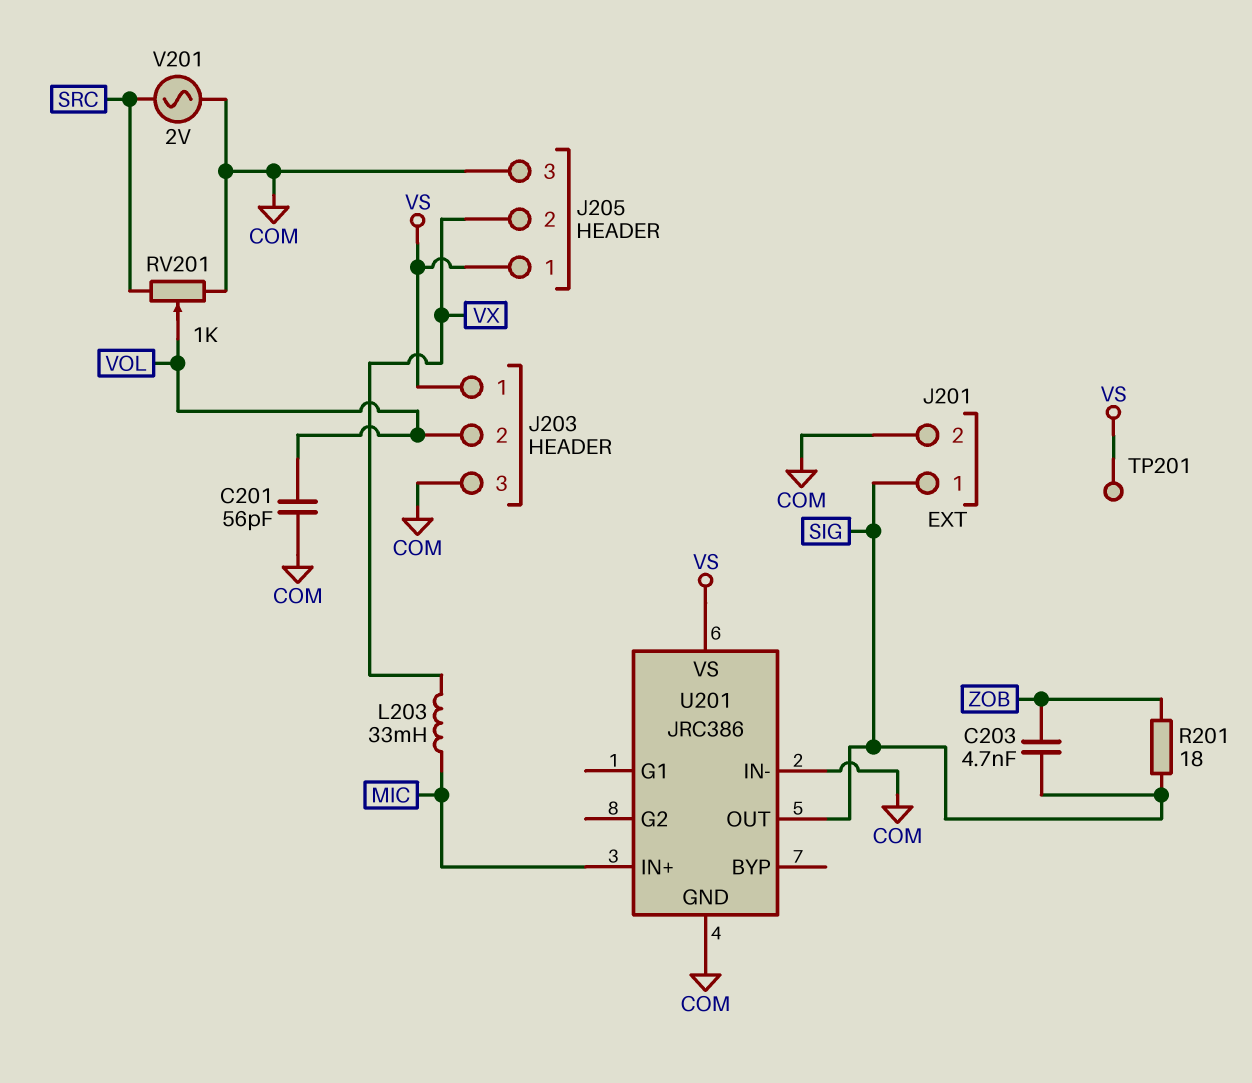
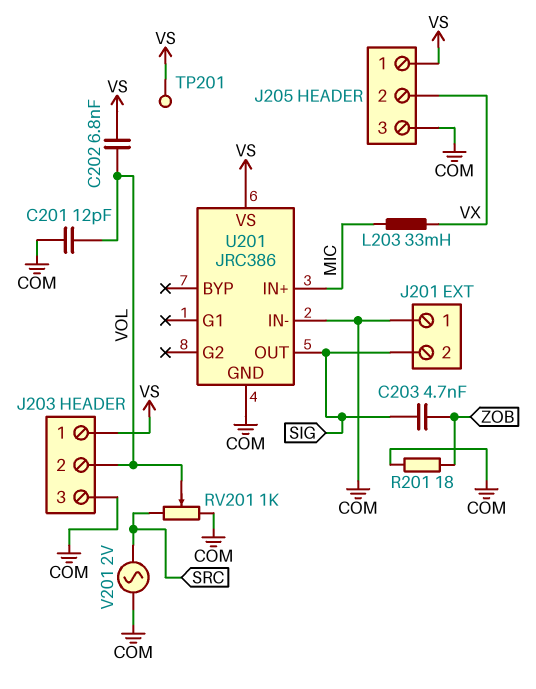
C201: 56pF (COM, VOL) -> 12pF (COM, VOL)
C202: none -> 6.8nF (VOL, VS)
J201 pin 1: SIG -> COM
J201 pin 2: COM -> SIG
R201: 18 (SIG, ZOB) -> 18 (COM, ZOB)

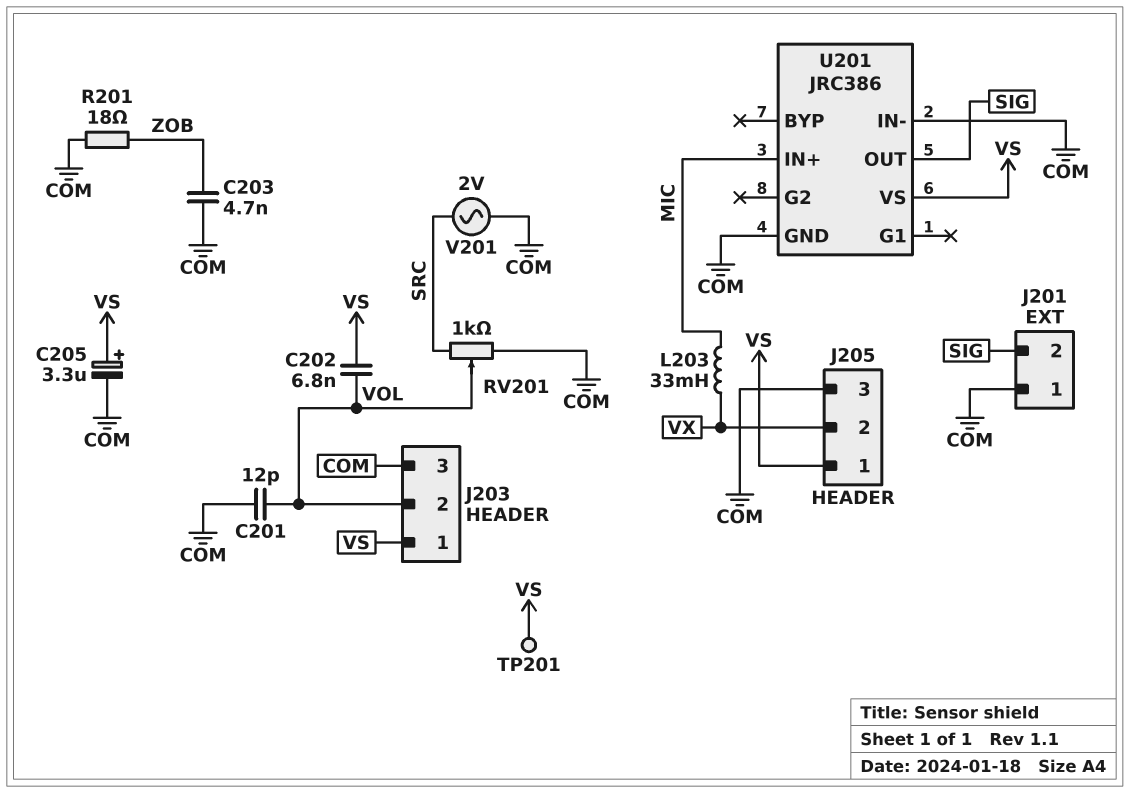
C203: 4.7nF (SIG, ZOB) -> 4.7nF (COM, ZOB)
C205: none -> 3.3uF (plus VS, minus COM)

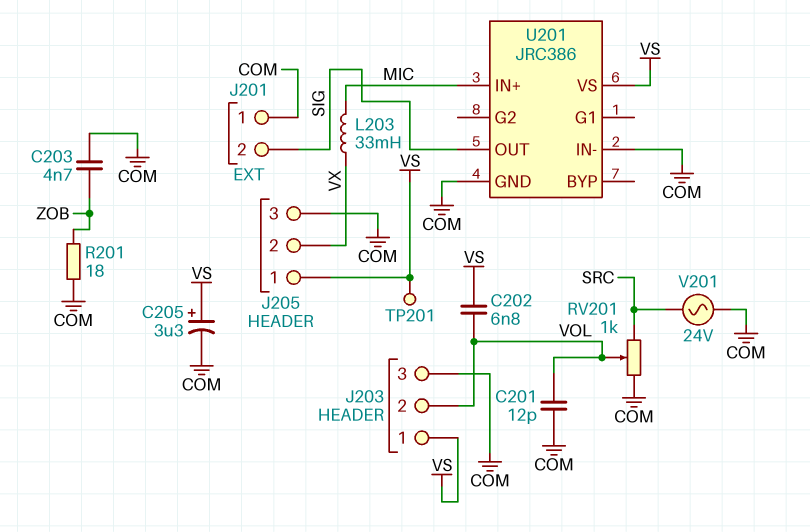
V201: AC 2V (COM, SRC) -> AC 24V (COM, SRC)

